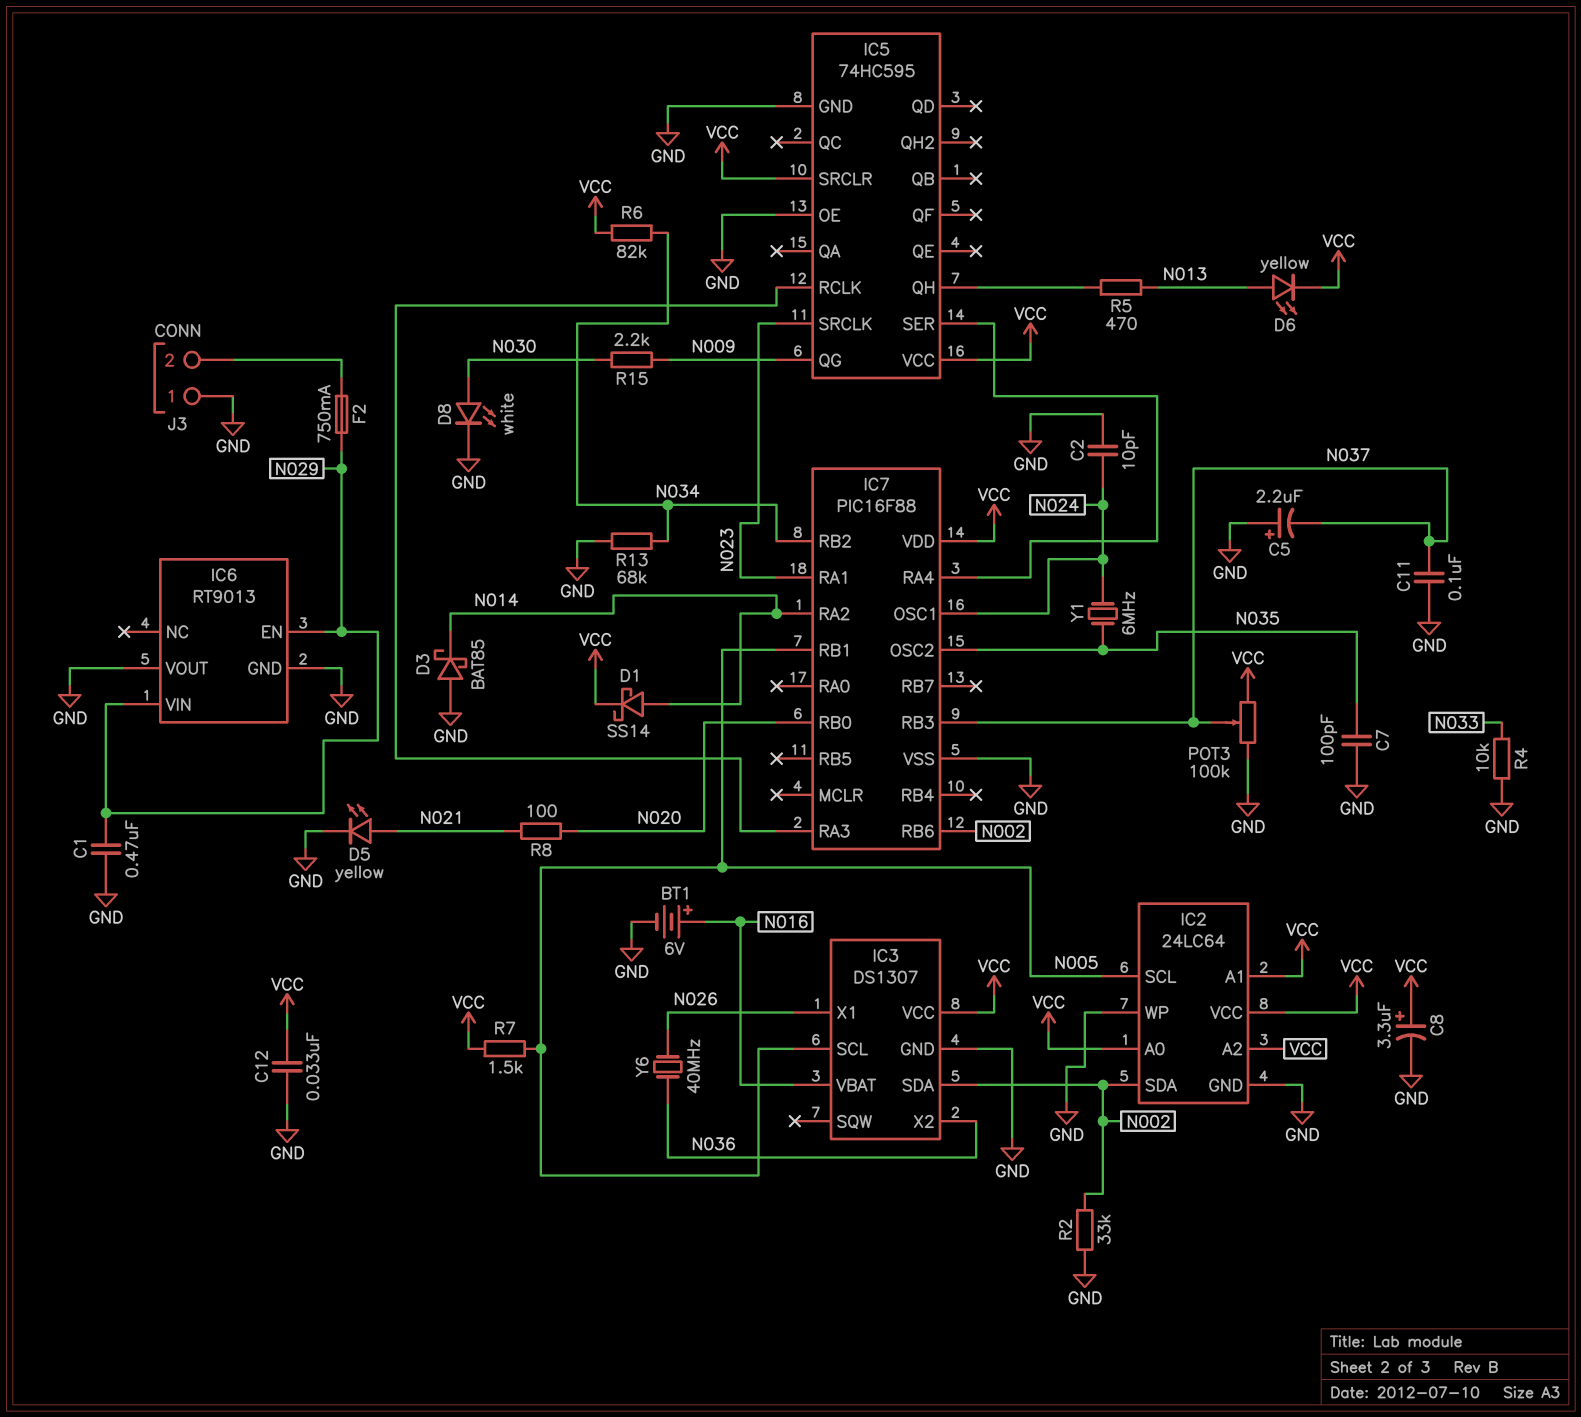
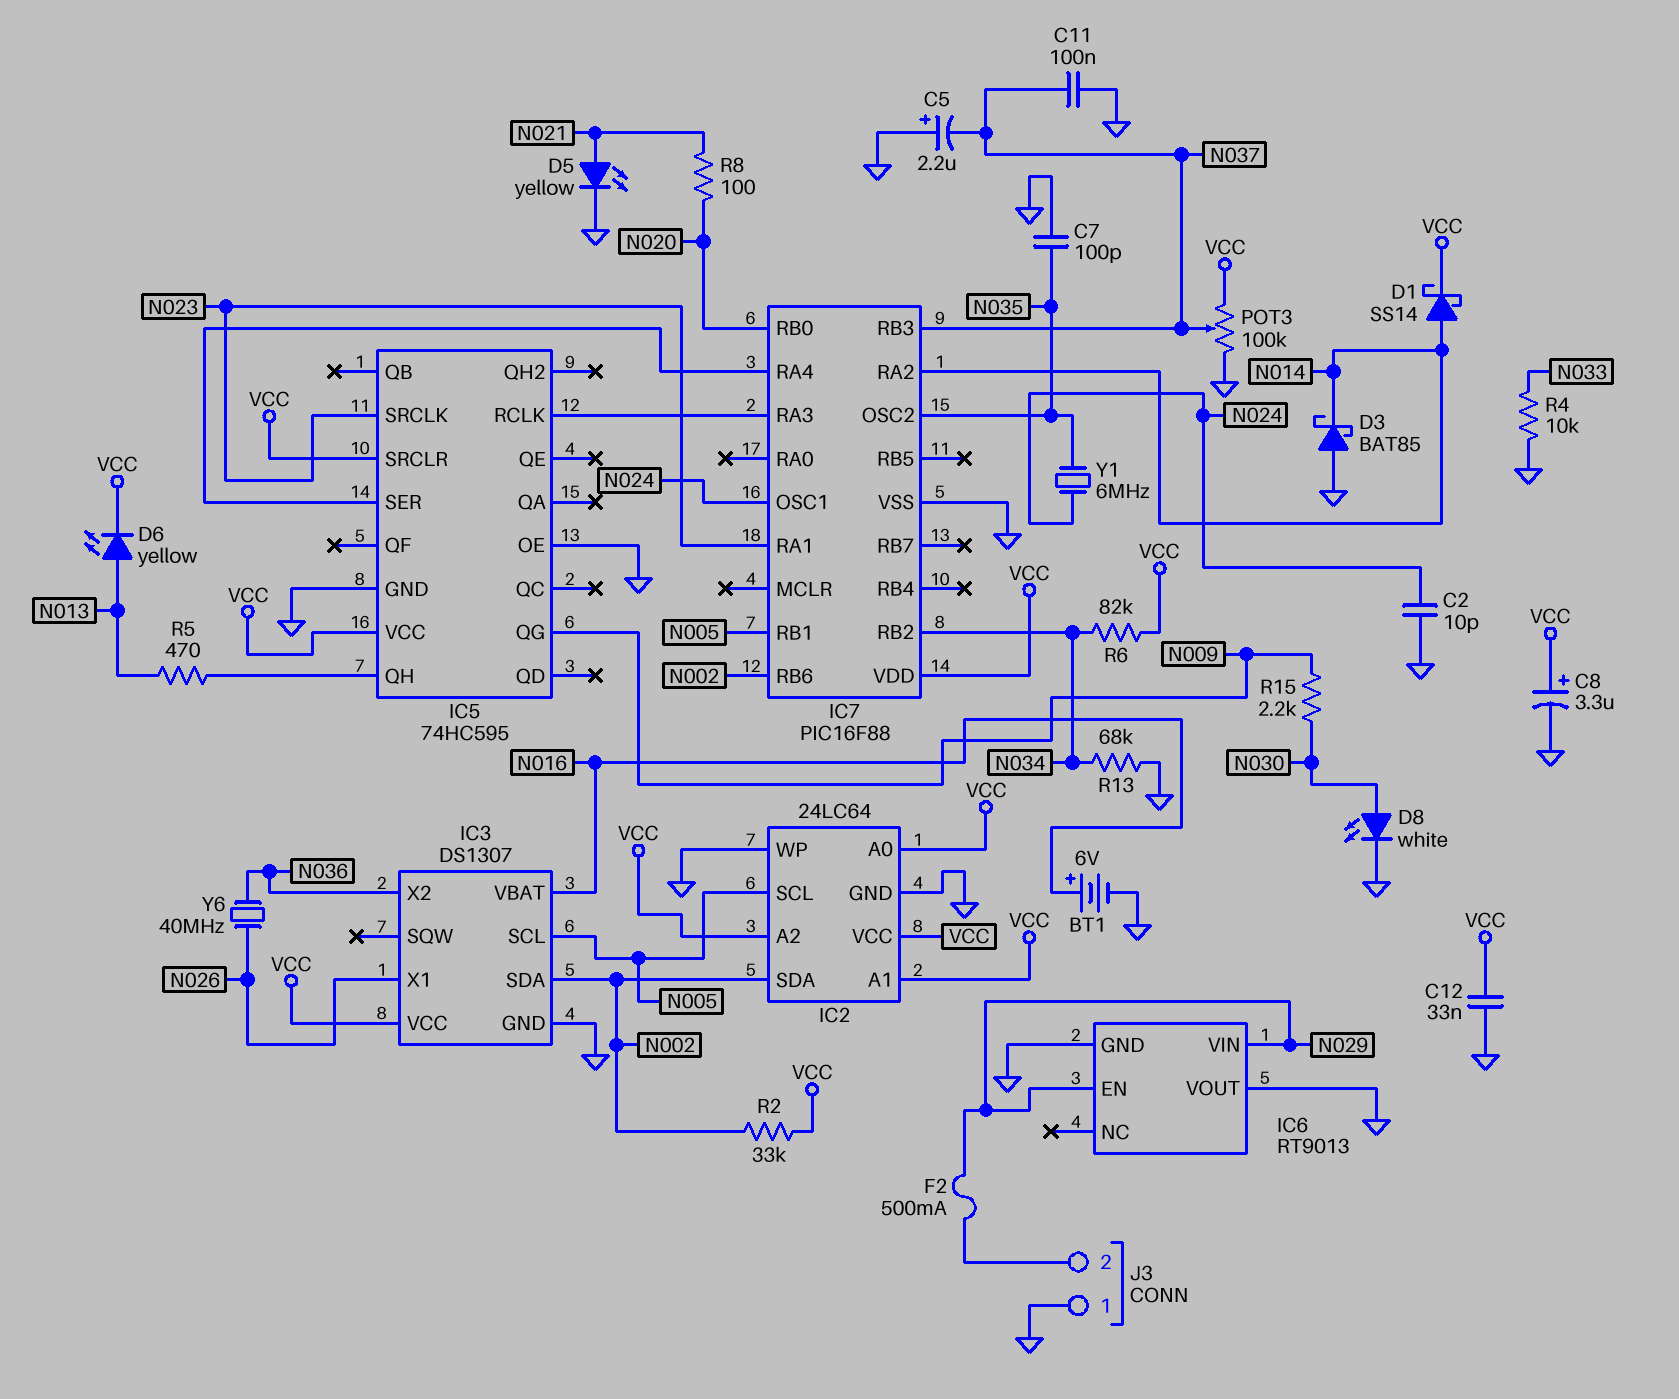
C1: 470nF (GND, N029) -> none
F2: 750mA (J3/2, N029) -> 500mA (J3/2, N029)
R2: 33k (GND, N002) -> 33k (N002, VCC)
R7: 1.5k (N005, VCC) -> none

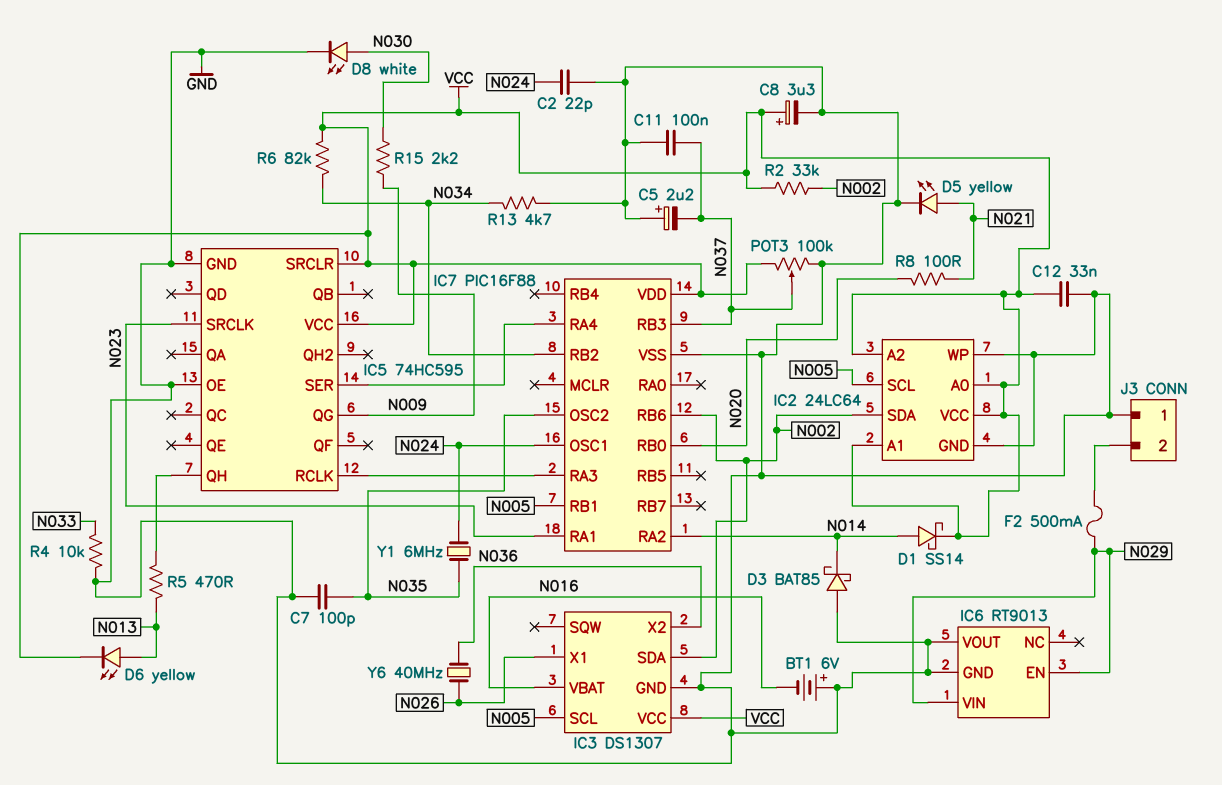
BT1: 6V (plus N016, minus GND) -> 6V (plus GND, minus N016)
C2: 10pF (GND, N024) -> 22pF (GND, N024)
R13: 68k (GND, N034) -> 4.7k (GND, N034)

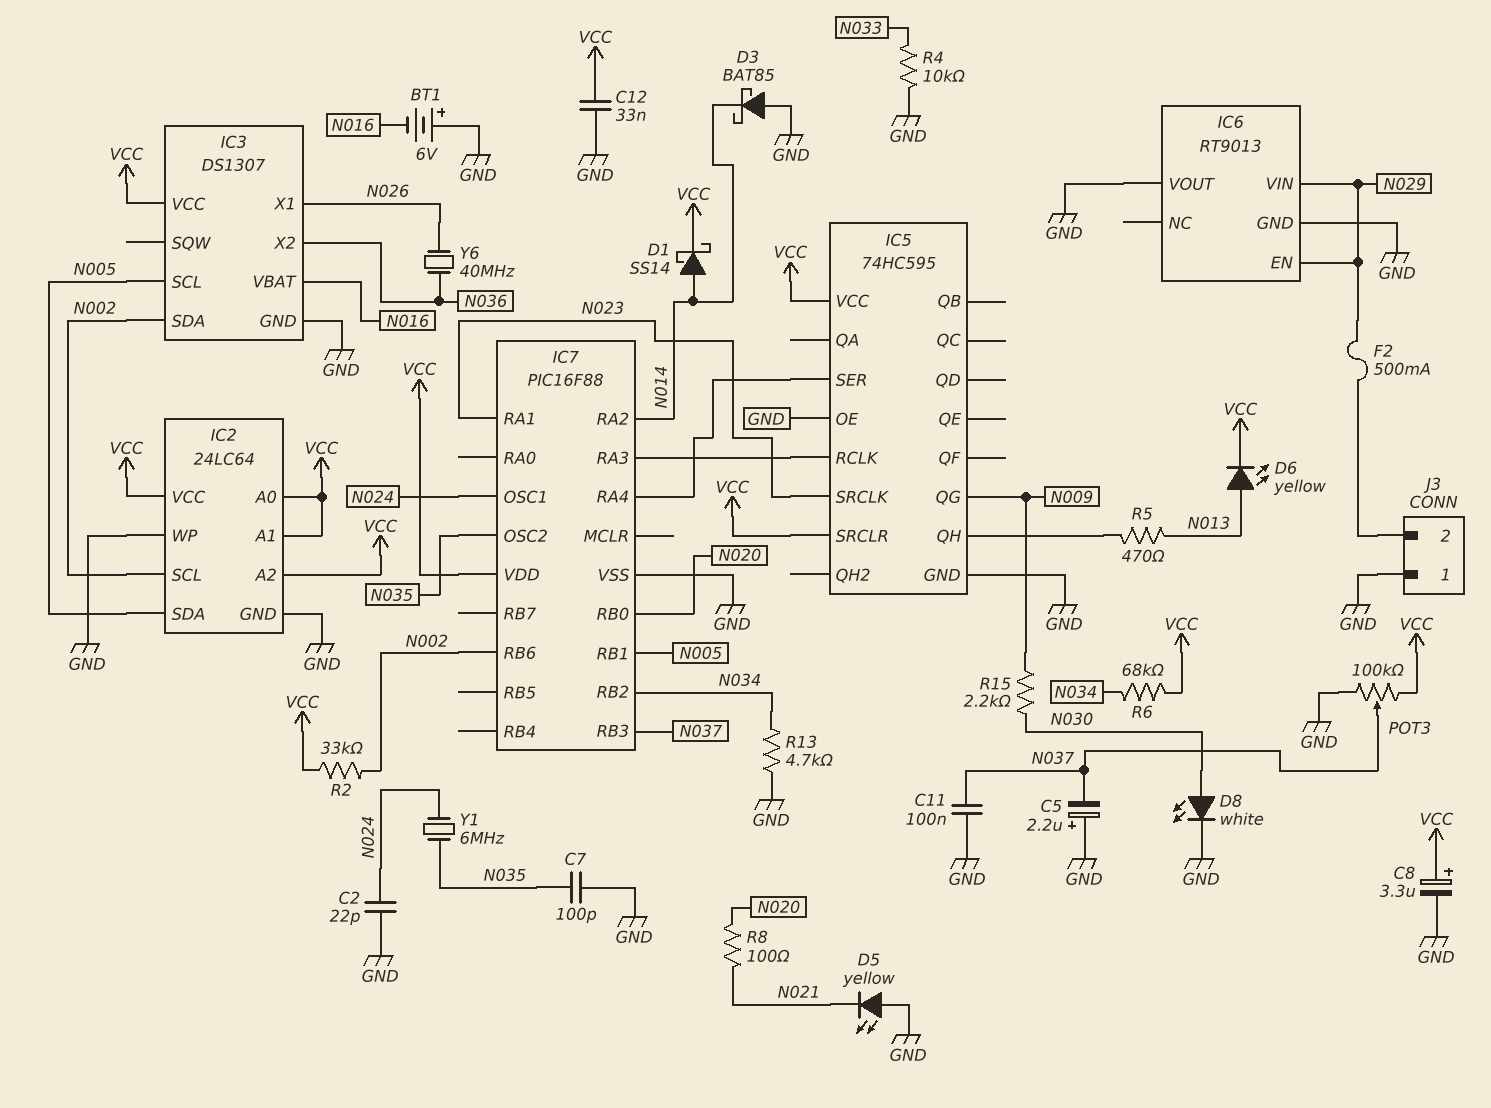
D5: LED yellow (A N021, K GND) -> LED yellow (A GND, K N021)
IC2 pin SCL: N005 -> N002
IC2 pin SDA: N002 -> N005
R6: 82k (N034, VCC) -> 68k (N034, VCC)

